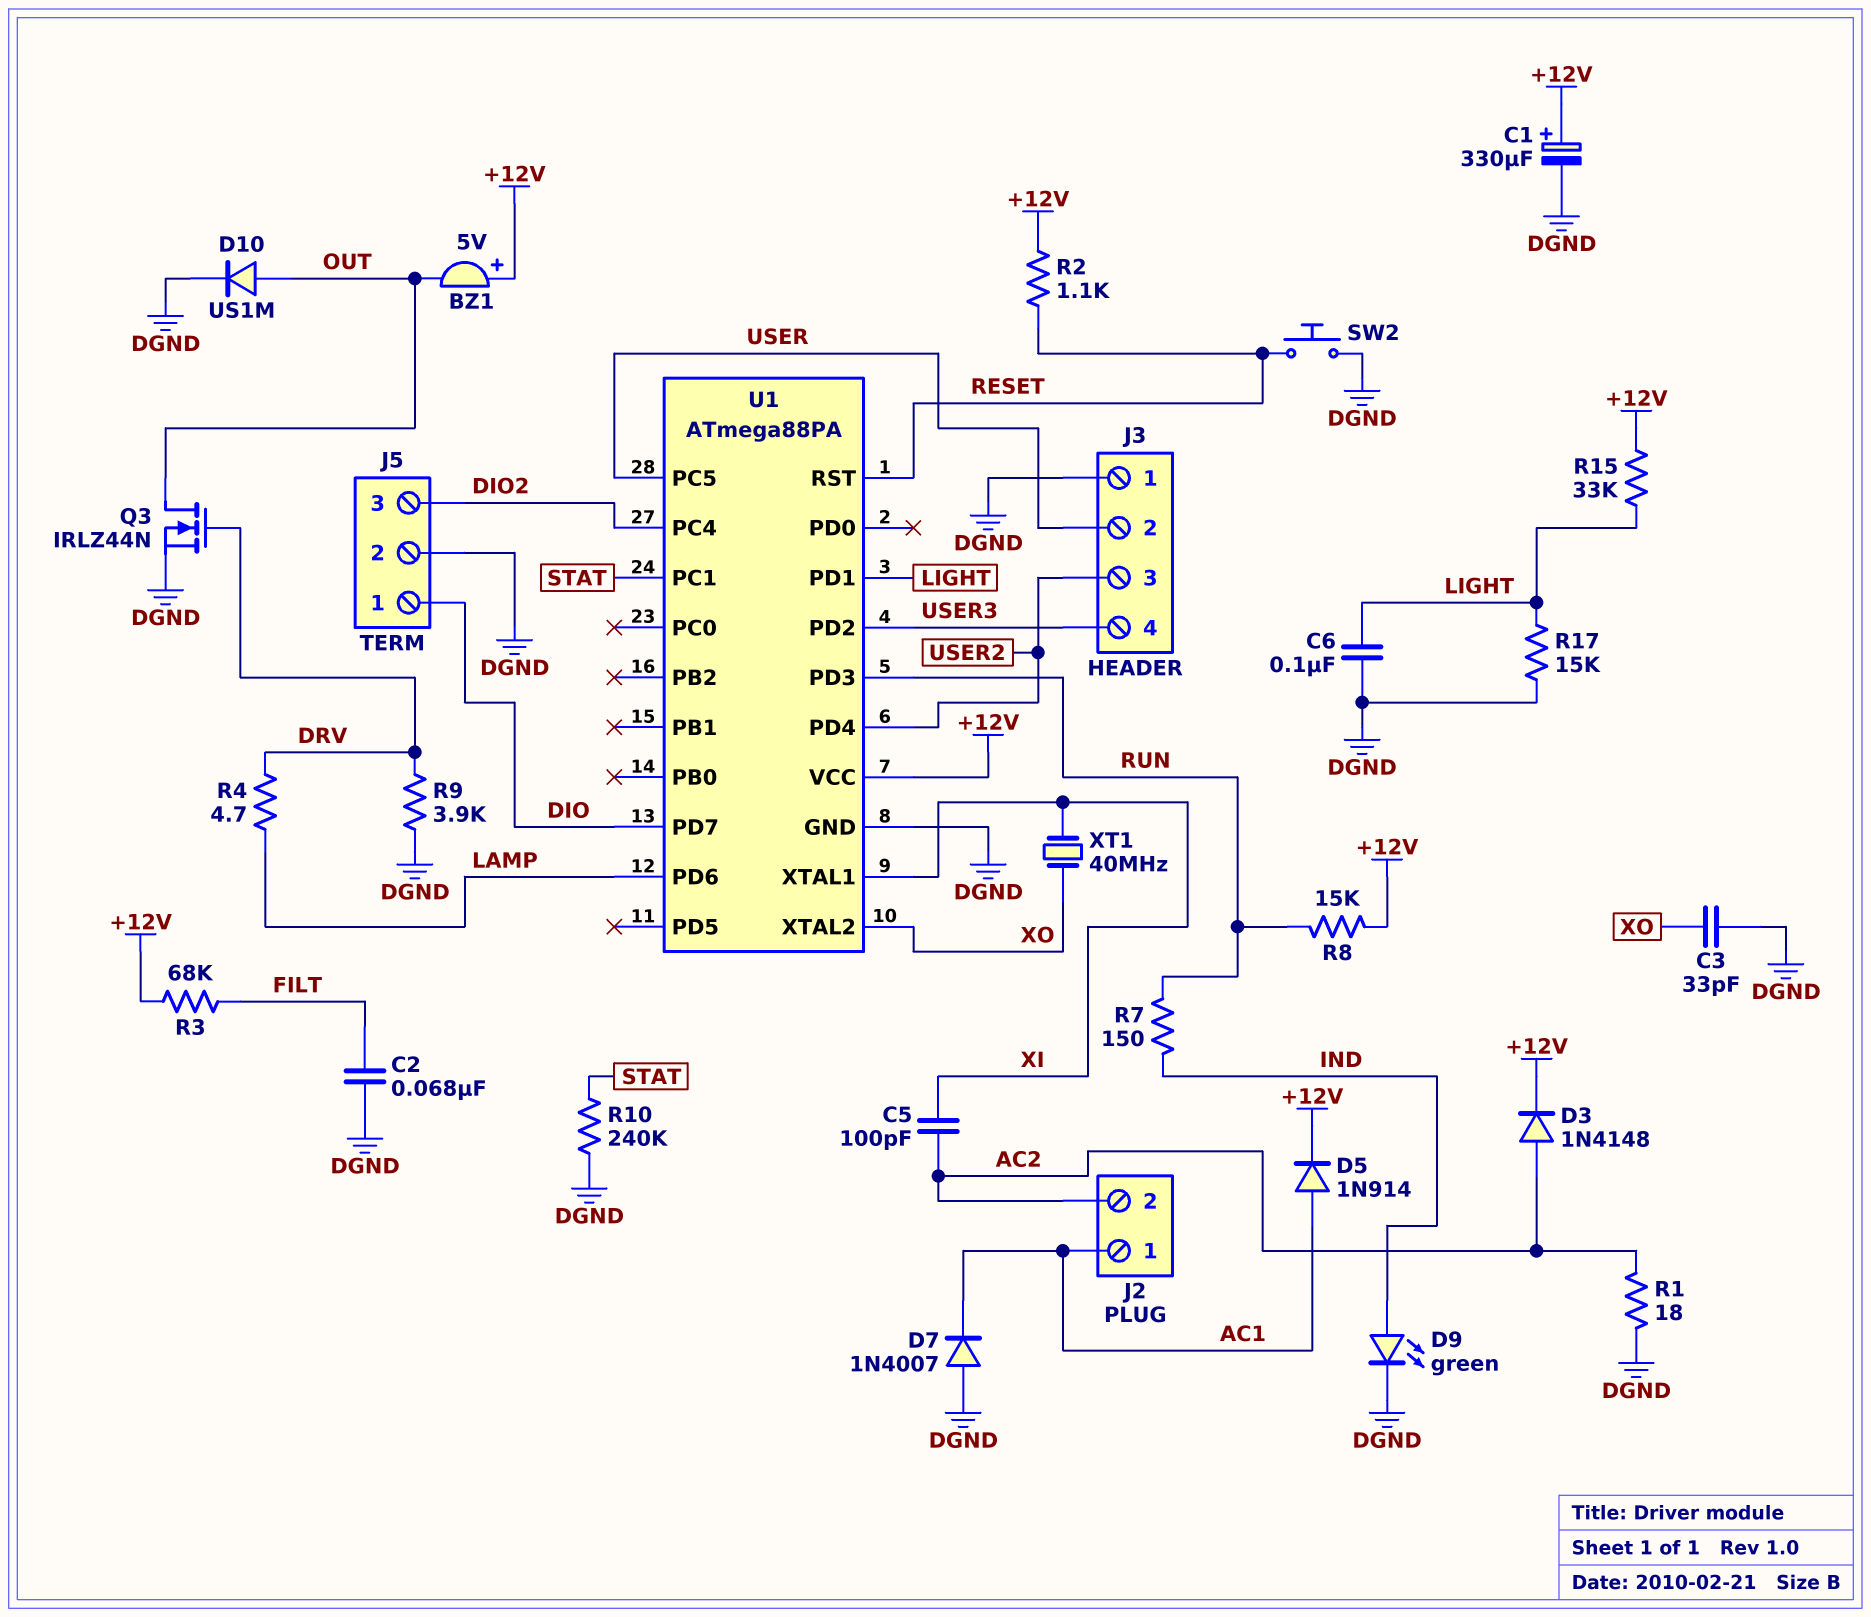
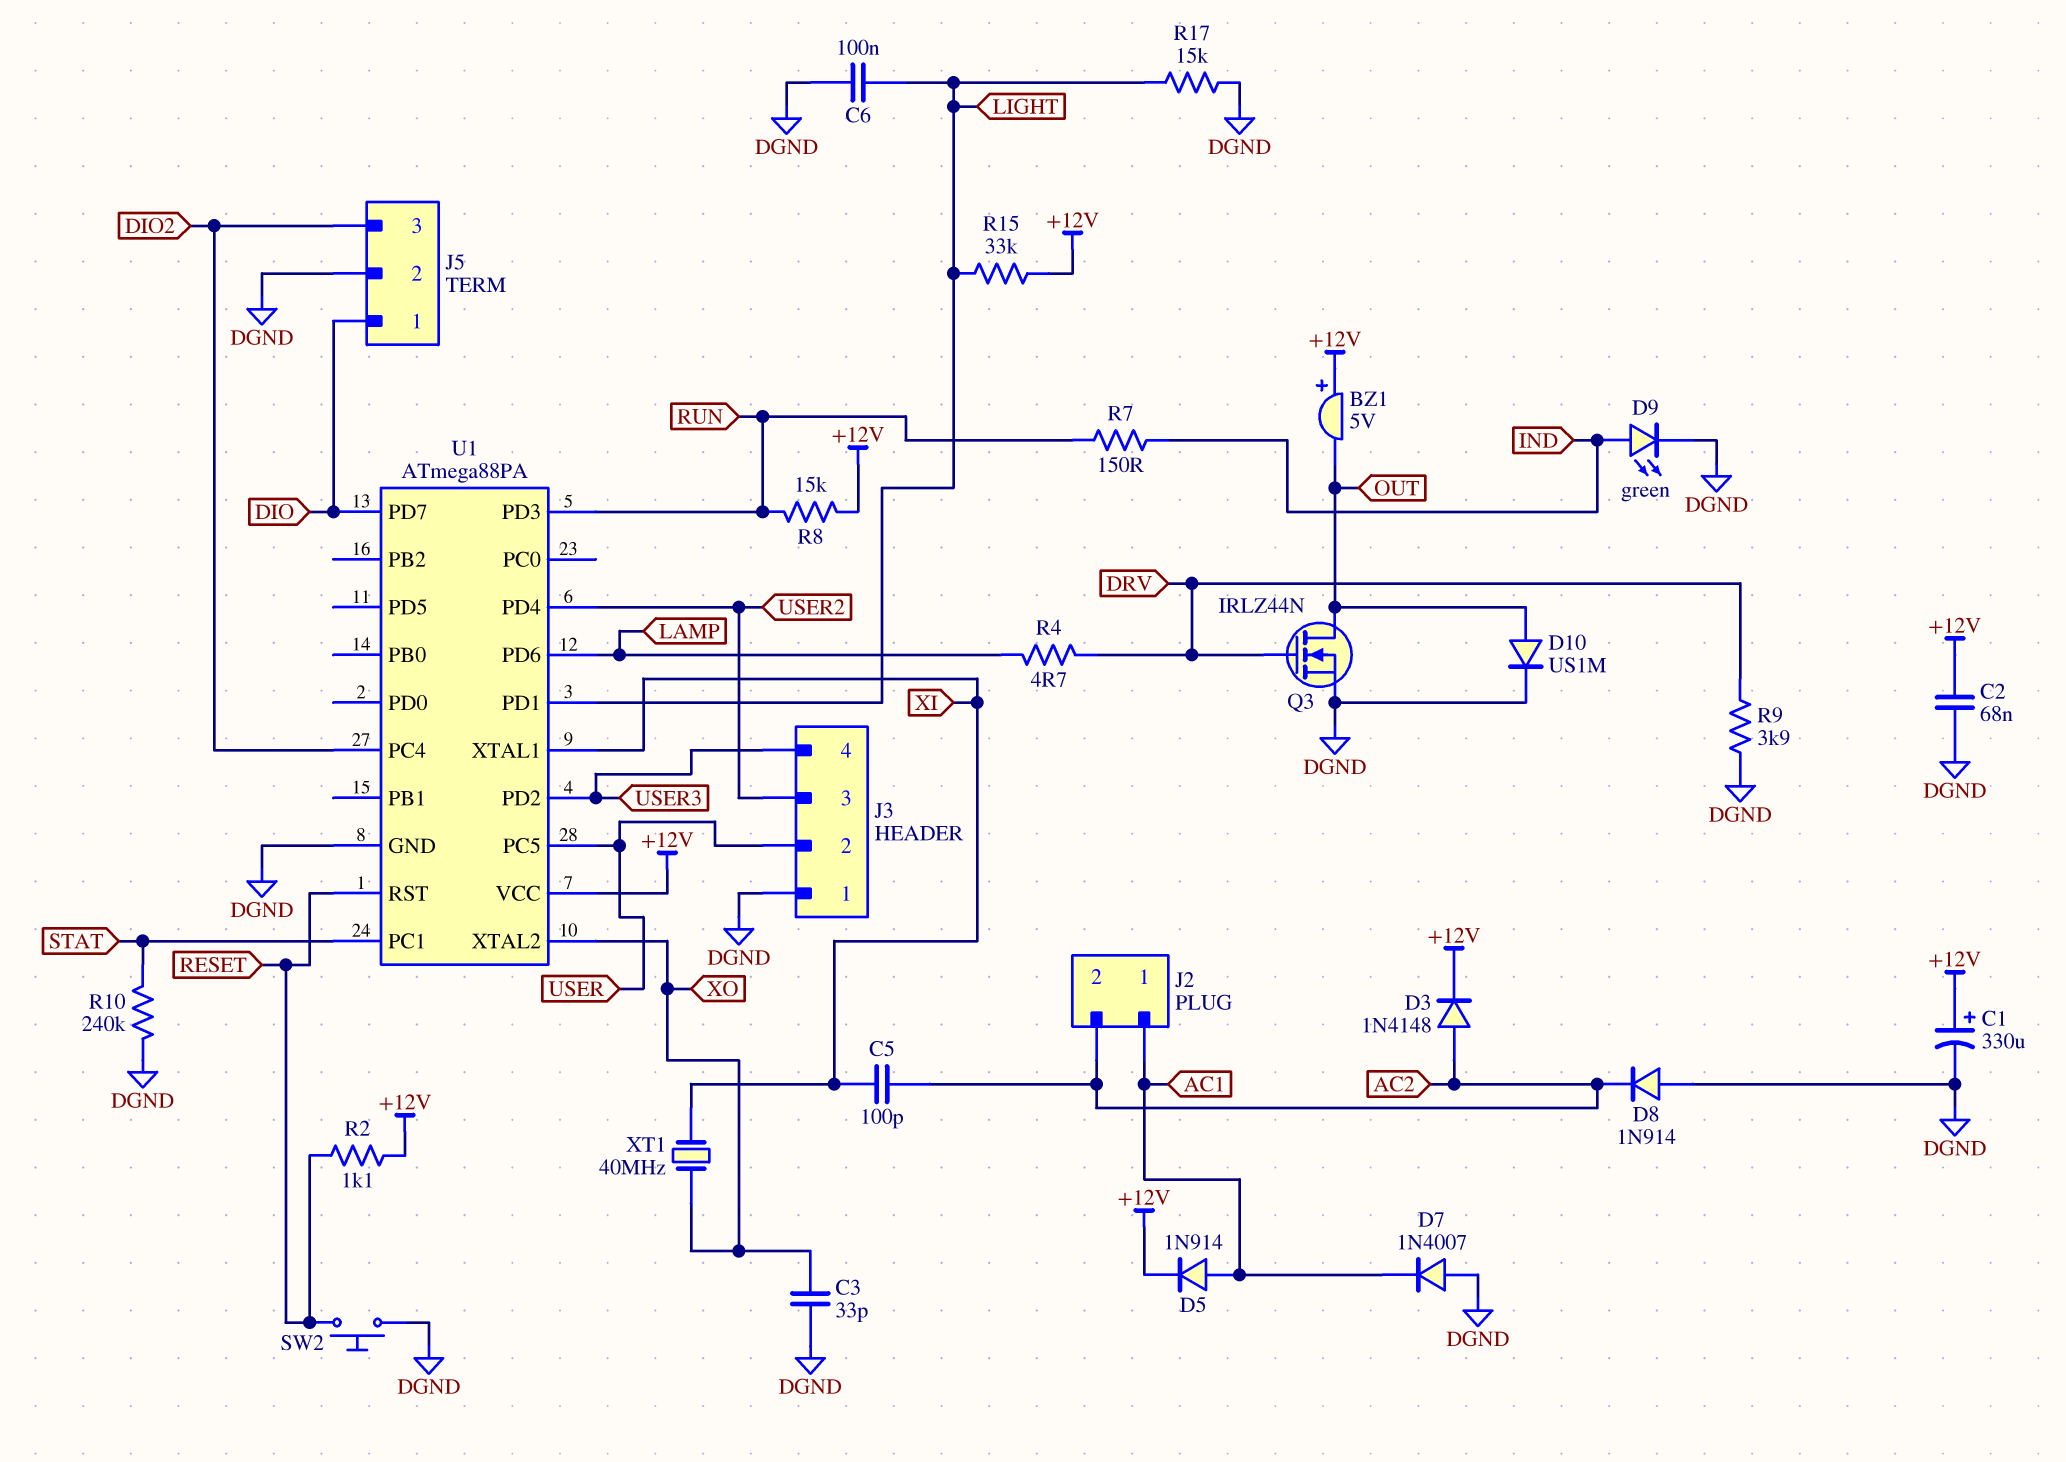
C2: 68nF (DGND, FILT) -> 68nF (+12V, DGND)
D8: none -> diode 1N914 (A DGND, K AC2)
R1: 18 (AC2, DGND) -> none
R3: 68k (+12V, FILT) -> none

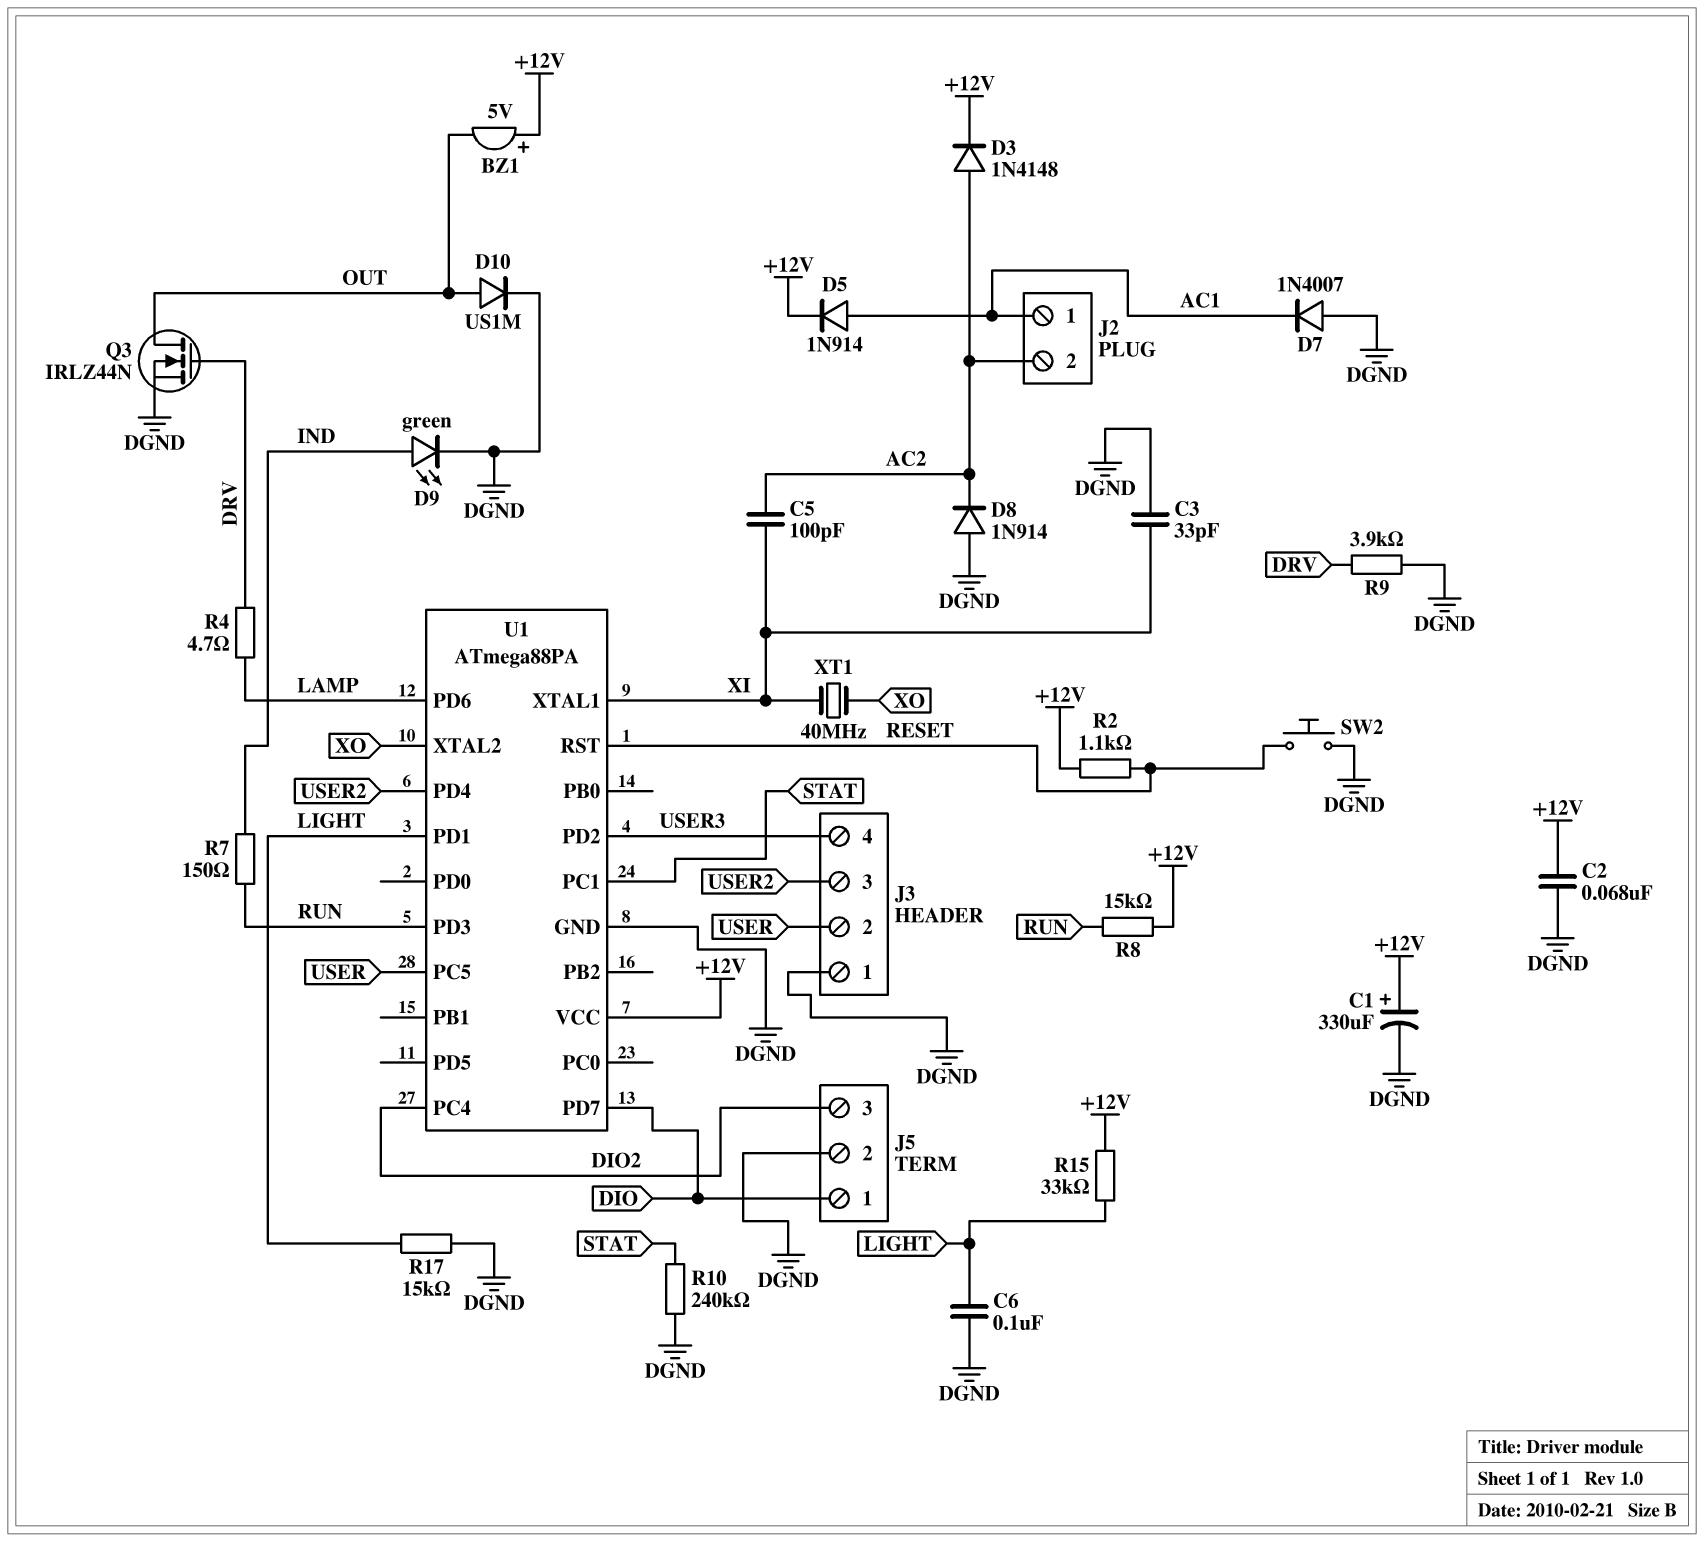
C3: 33pF (DGND, XO) -> 33pF (DGND, XI)

